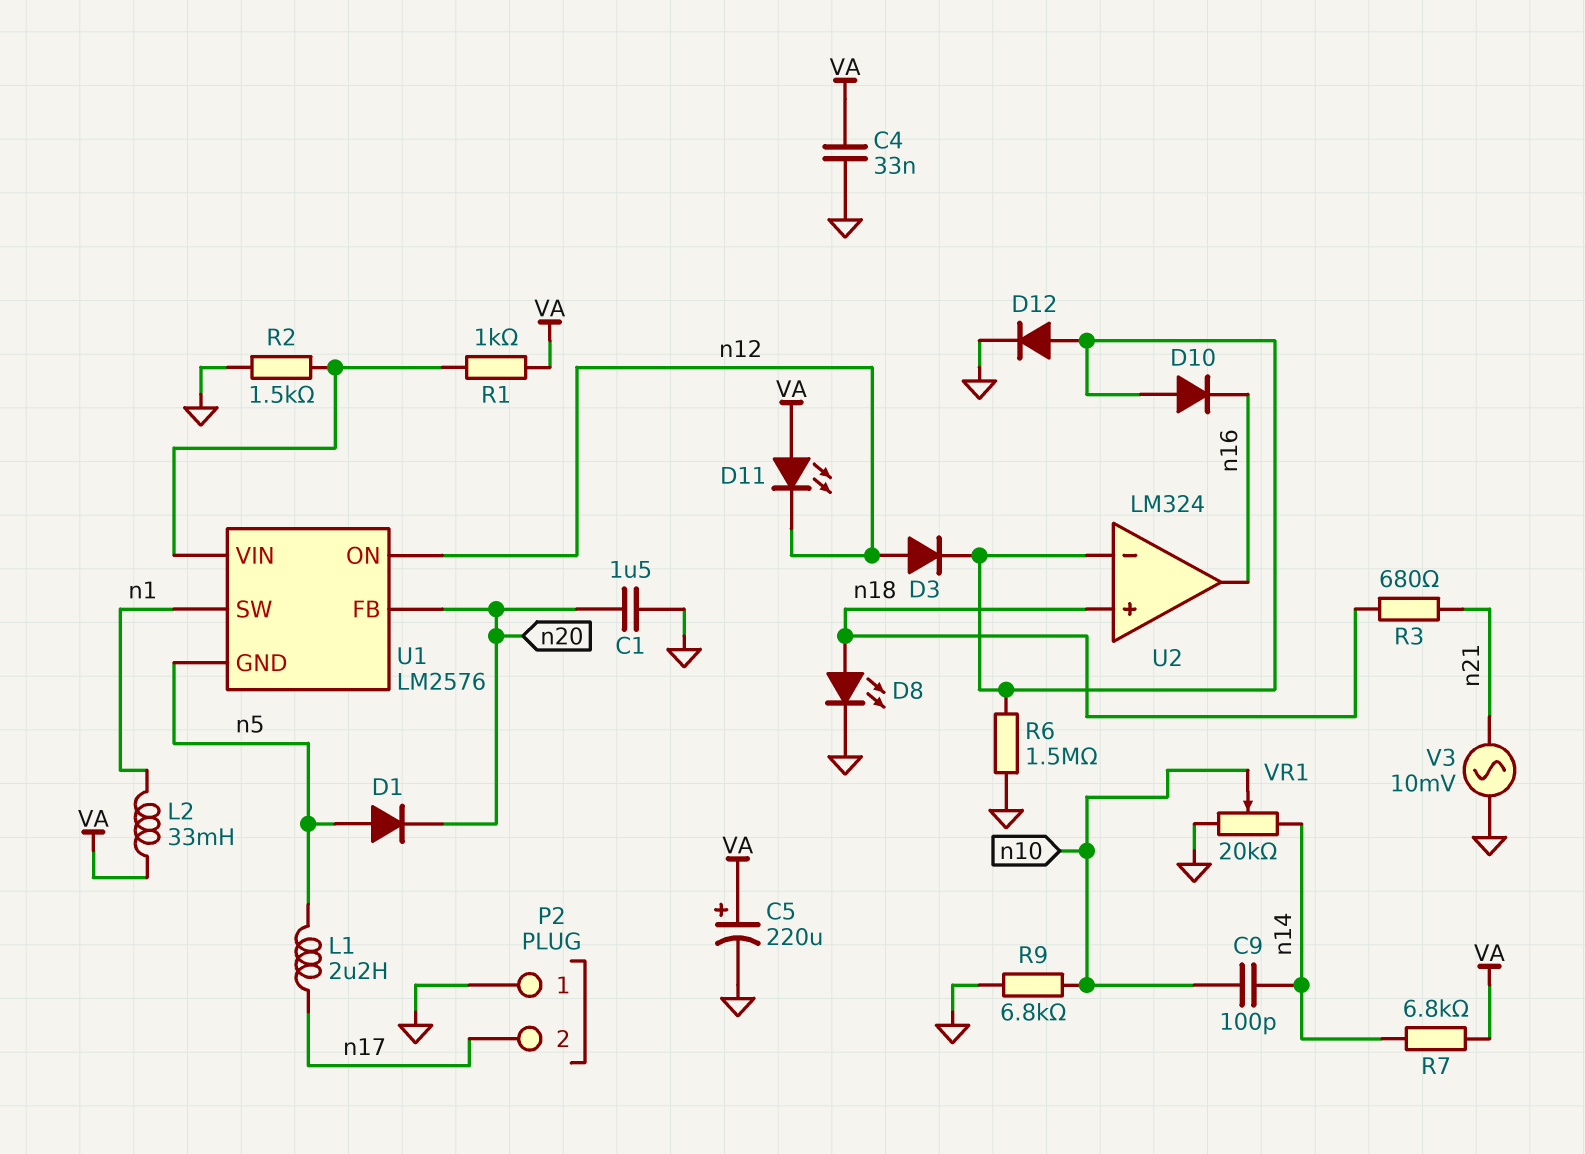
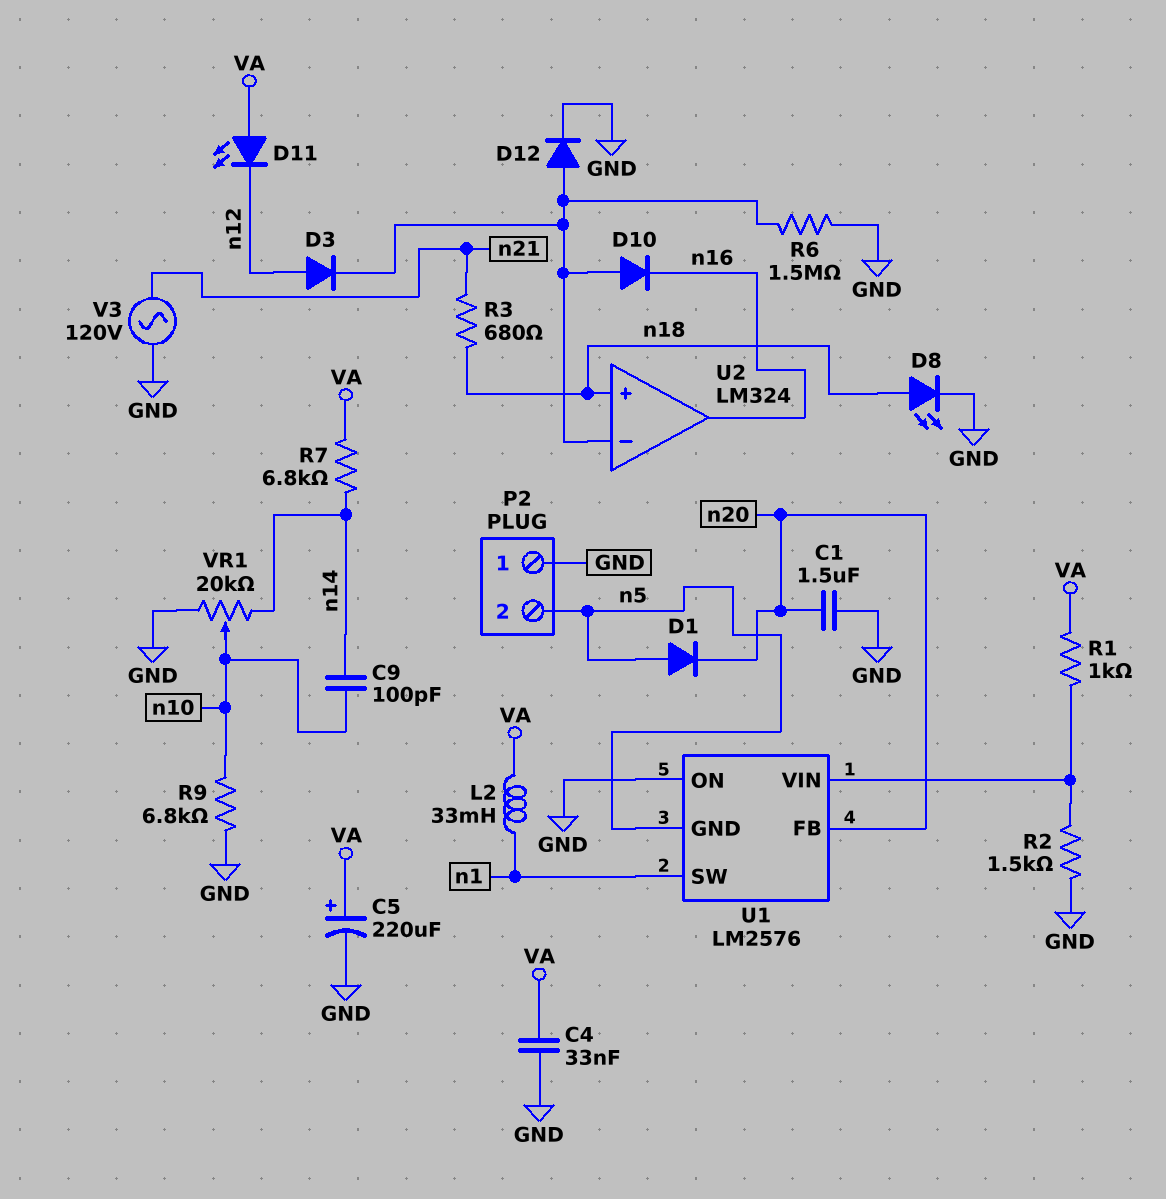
L1: 2.2uH (n5, n17) -> none
P2 pin 2: n17 -> n5
U1 pin ON: n12 -> GND
V3: AC 10mV (GND, n21) -> AC 120V (GND, n21)

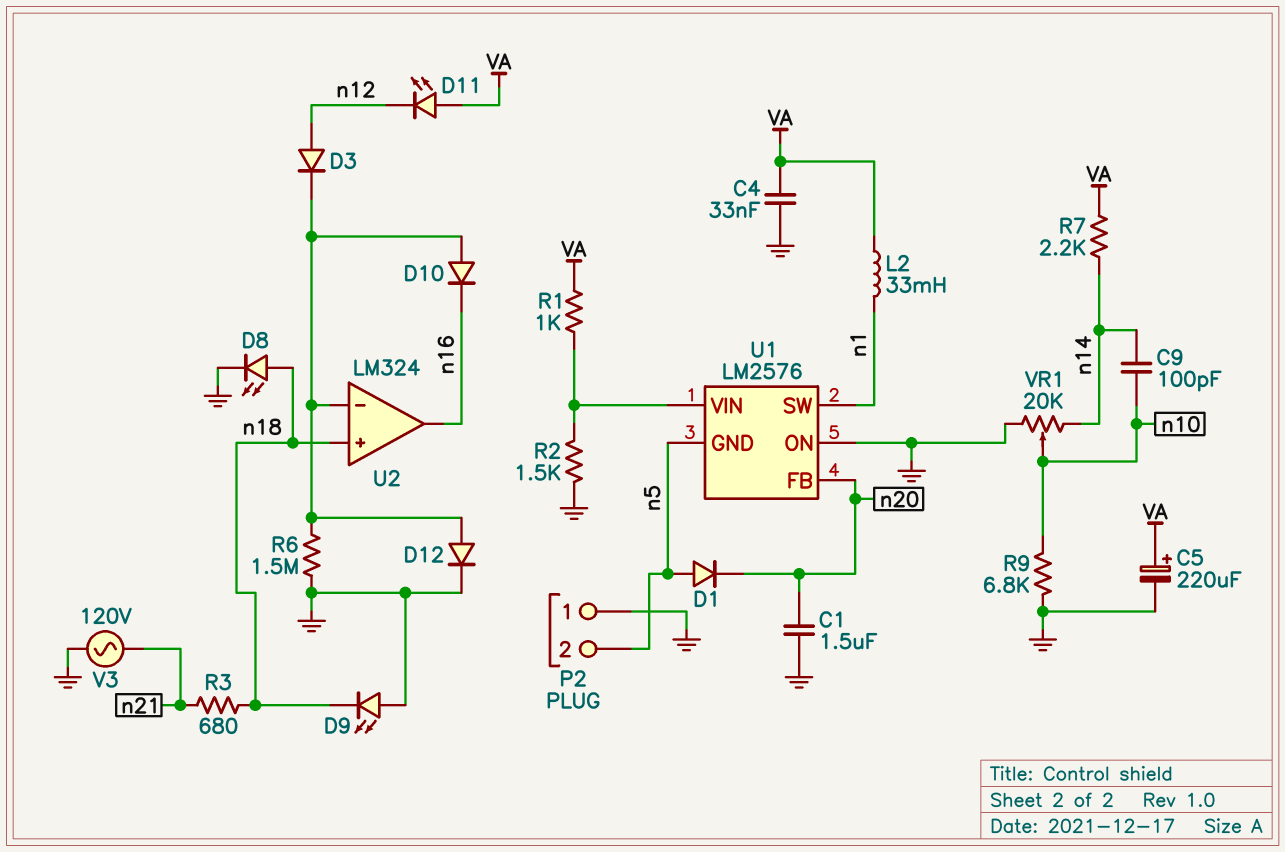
D9: none -> LED (A GND, K n18)
R7: 6.8k (VA, n14) -> 2.2k (VA, n14)

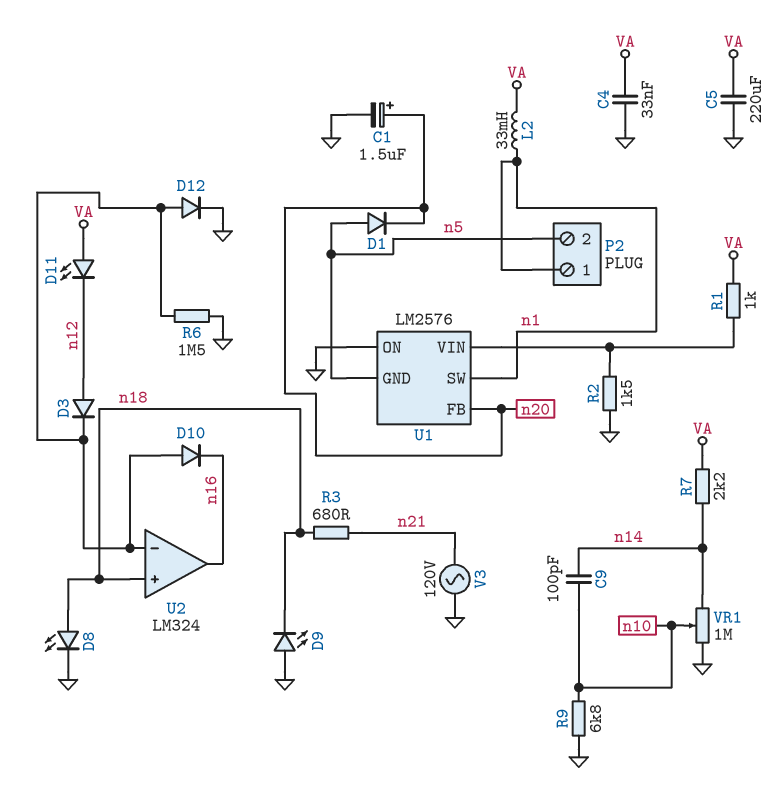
C1: 1.5uF (GND, n20) -> 1.5uF (plus n20, minus GND)
C5: 220uF (plus VA, minus GND) -> 220uF (GND, VA)
P2 pin 1: GND -> n1
VR1: 20k (GND, n14, wiper n10) -> 1M (GND, n14, wiper n10)

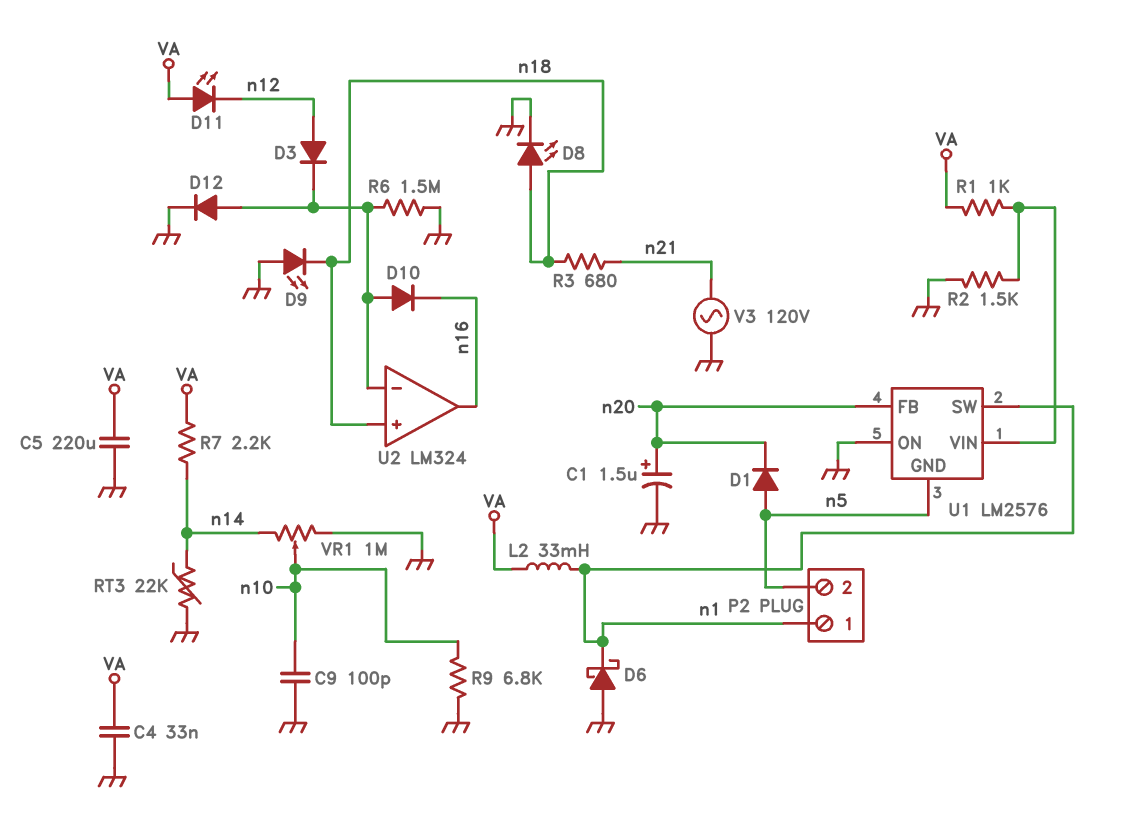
C9: 100pF (n10, n14) -> 100pF (GND, n10)
D6: none -> schottky (A GND, K n1)
RT3: none -> 22k (GND, n14)

